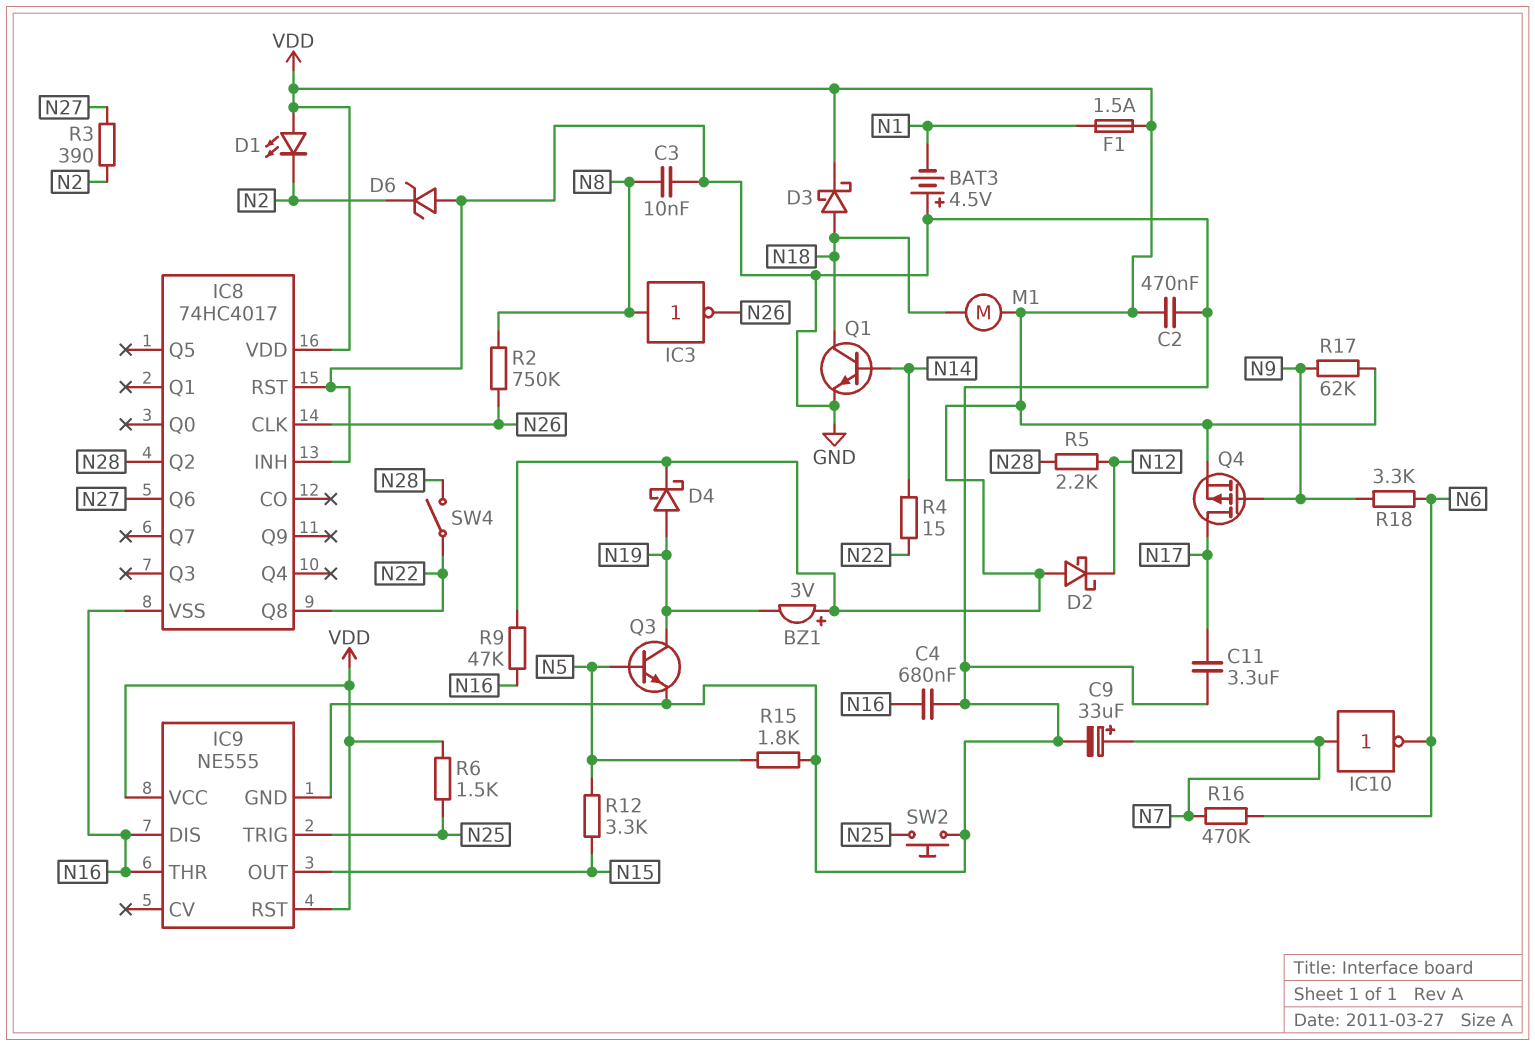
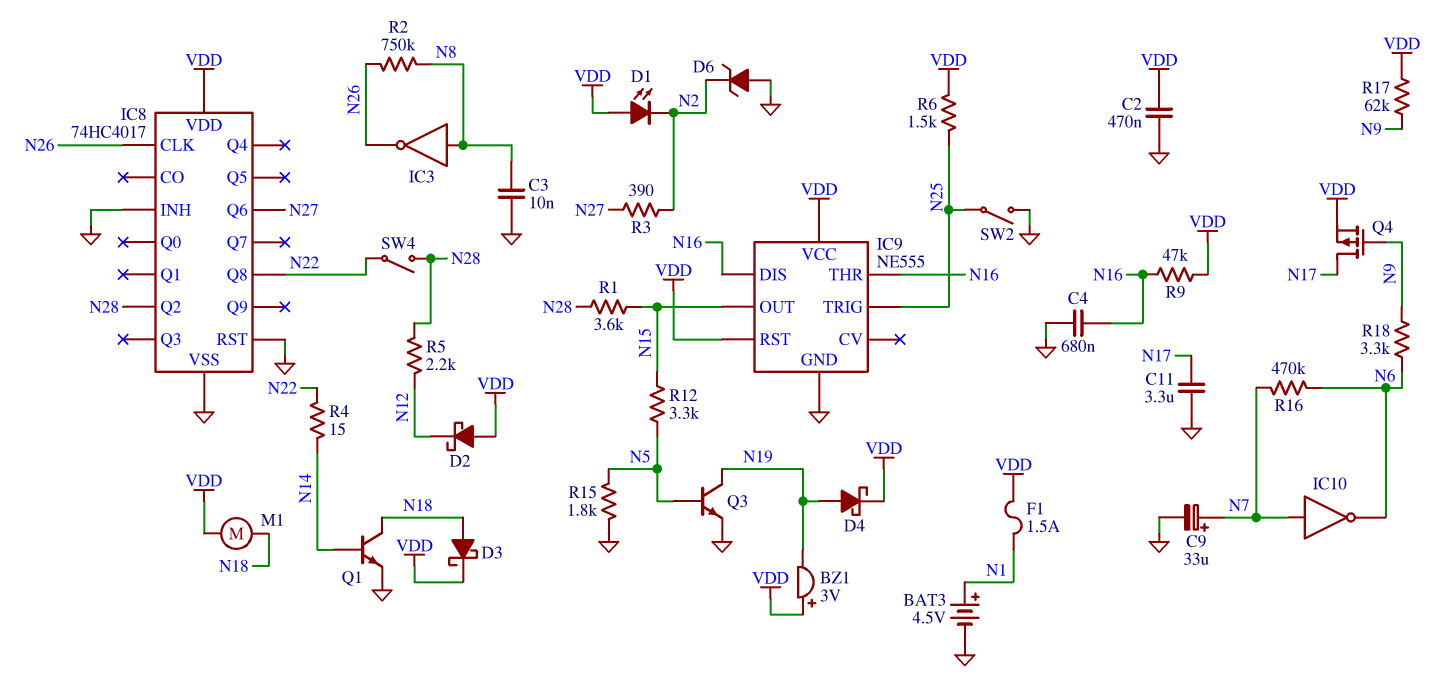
BAT3: 4.5V (plus GND, minus N1) -> 4.5V (plus N1, minus GND)
IC8 pin VSS: N16 -> GND
R1: none -> 3.6k (N15, N28)
SW2: button (GND, N25) -> switch (GND, N25)

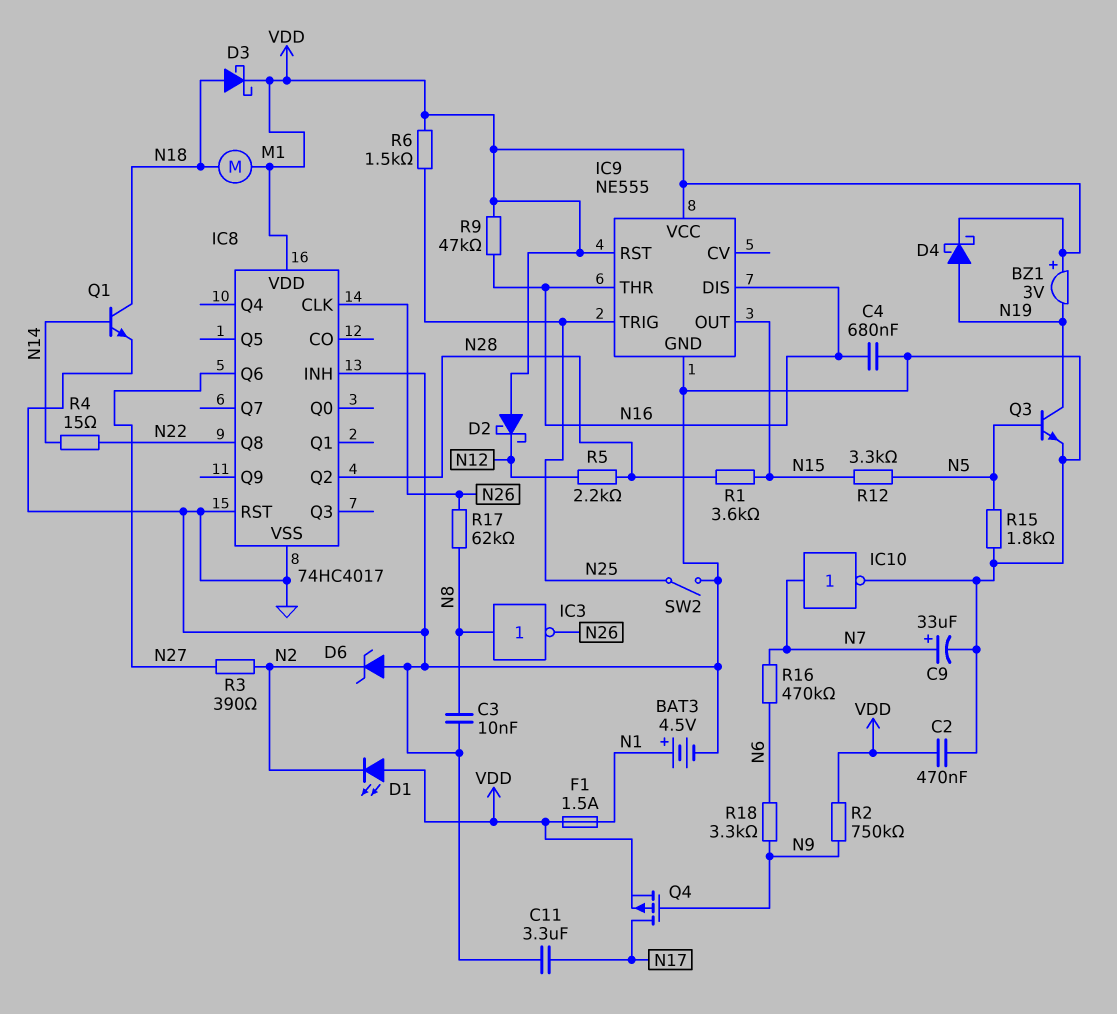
IC10: NOT (in N7, out N6) -> NOT (in N7, out GND)
R2: 750k (N8, N26) -> 750k (N9, VDD)
R17: 62k (N9, VDD) -> 62k (N8, N26)
SW4: switch (N22, N28) -> none

